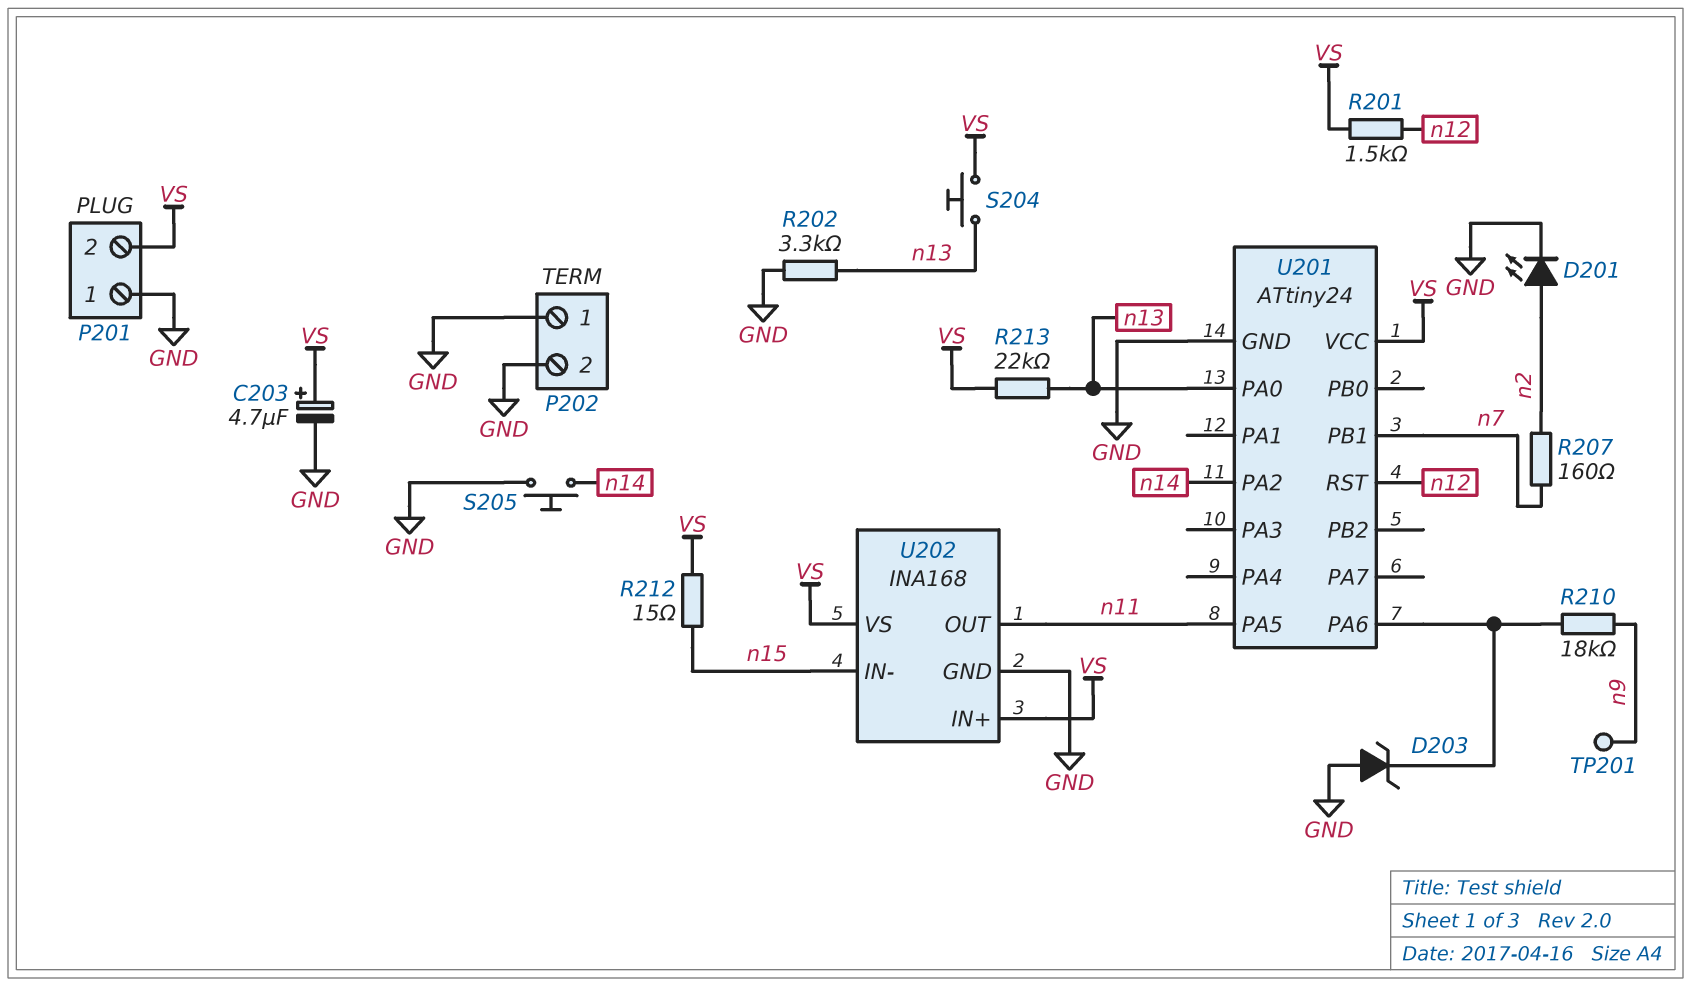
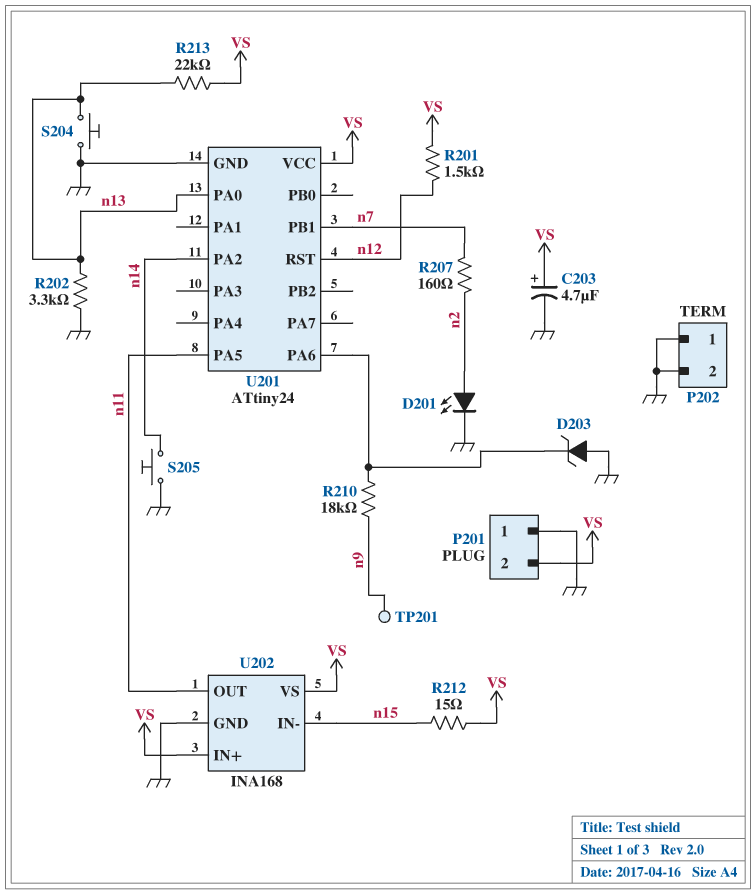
S204: button (VS, n13) -> button (GND, n13)

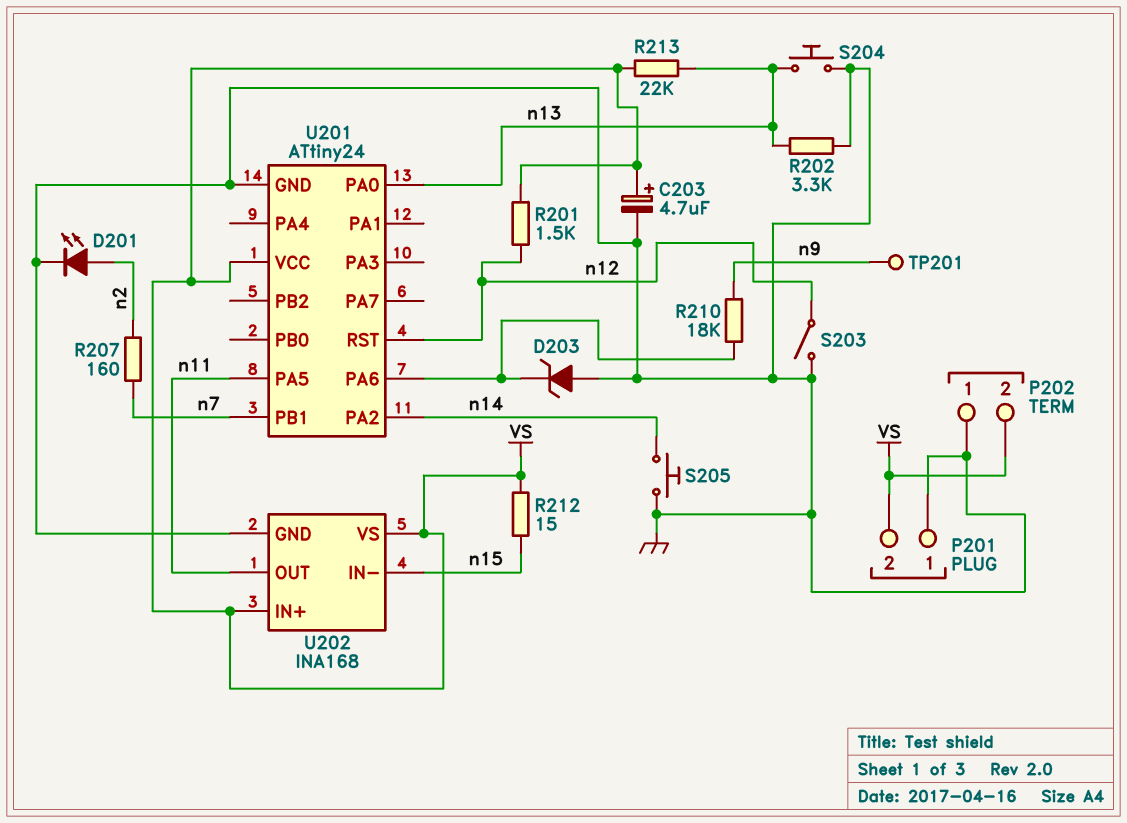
P202 pin 2: GND -> VS
S203: none -> switch (GND, n12)

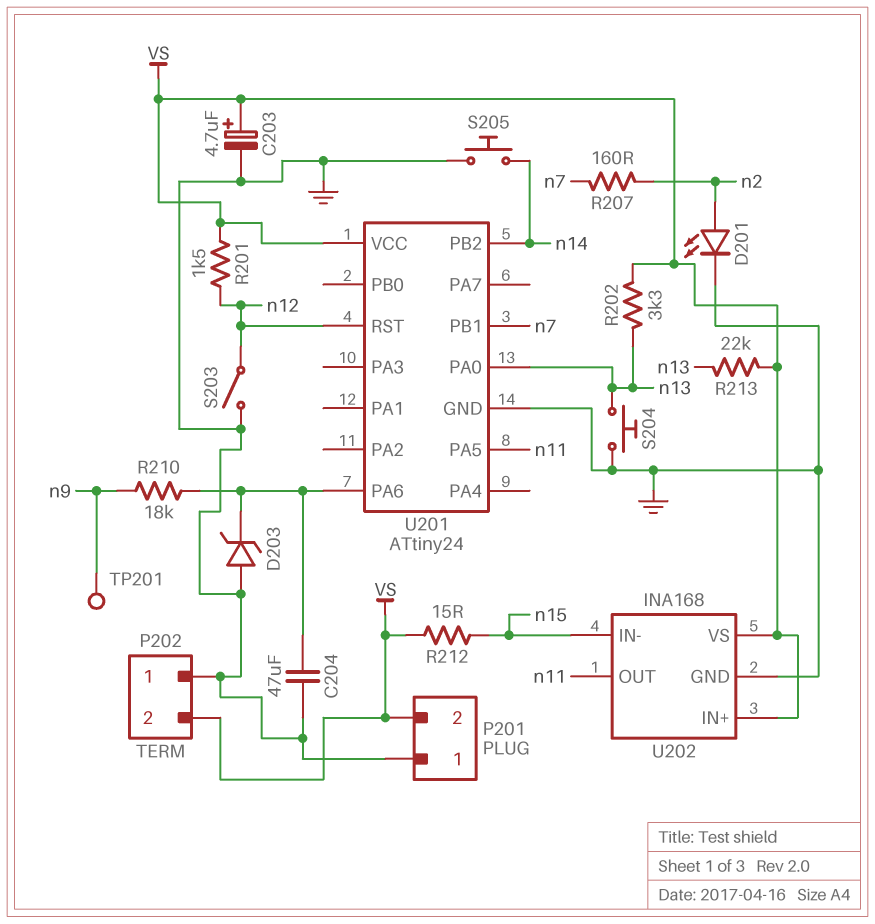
C204: none -> 47uF (GND, U201/PA6)
R202: 3.3k (GND, n13) -> 3.3k (VS, n13)
U201 pin PA2: n14 -> none
U201 pin PB2: none -> n14

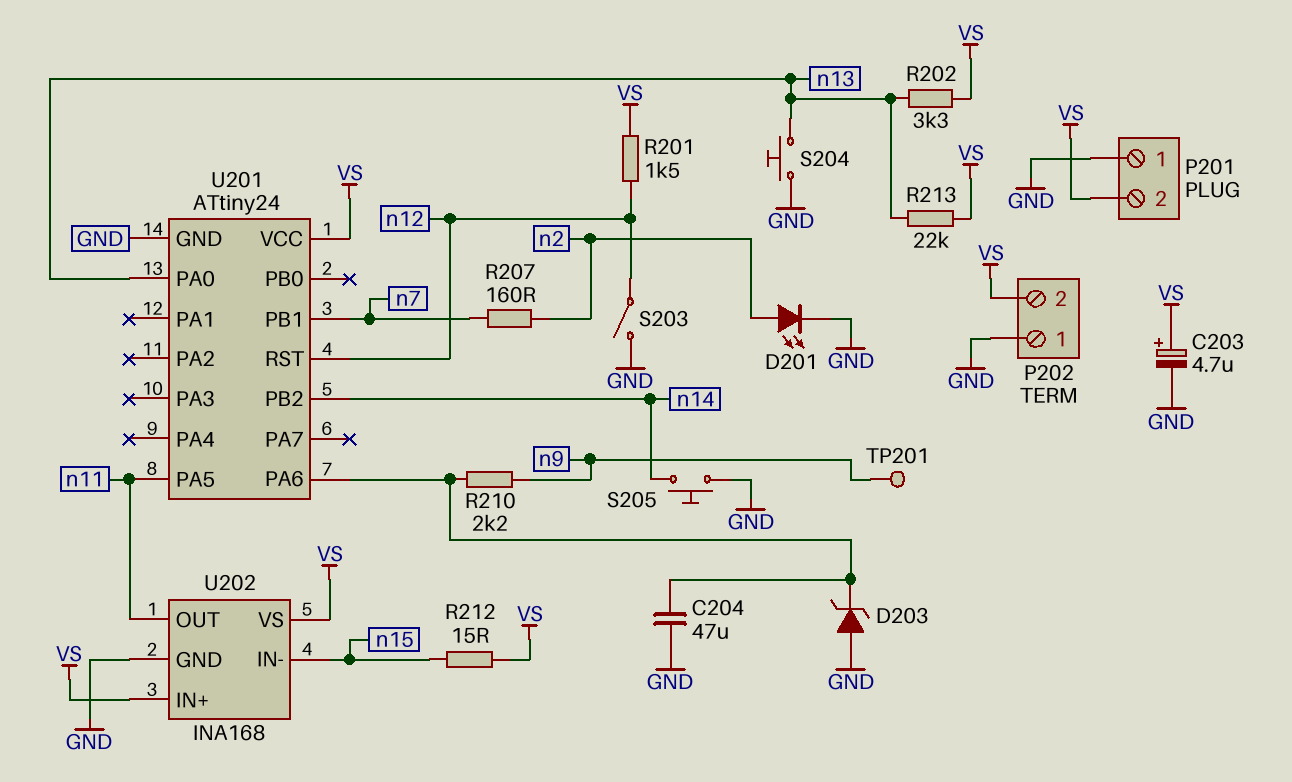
R210: 18k (U201/PA6, n9) -> 2.2k (U201/PA6, n9)

